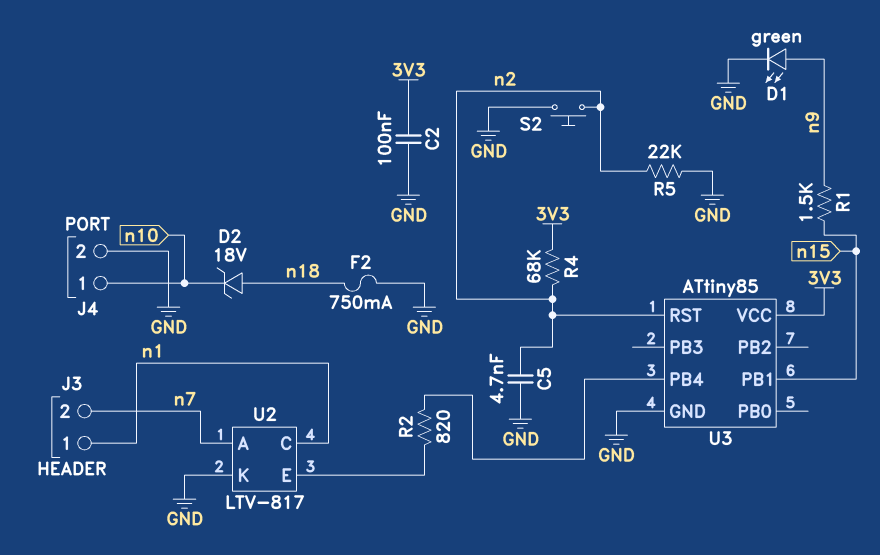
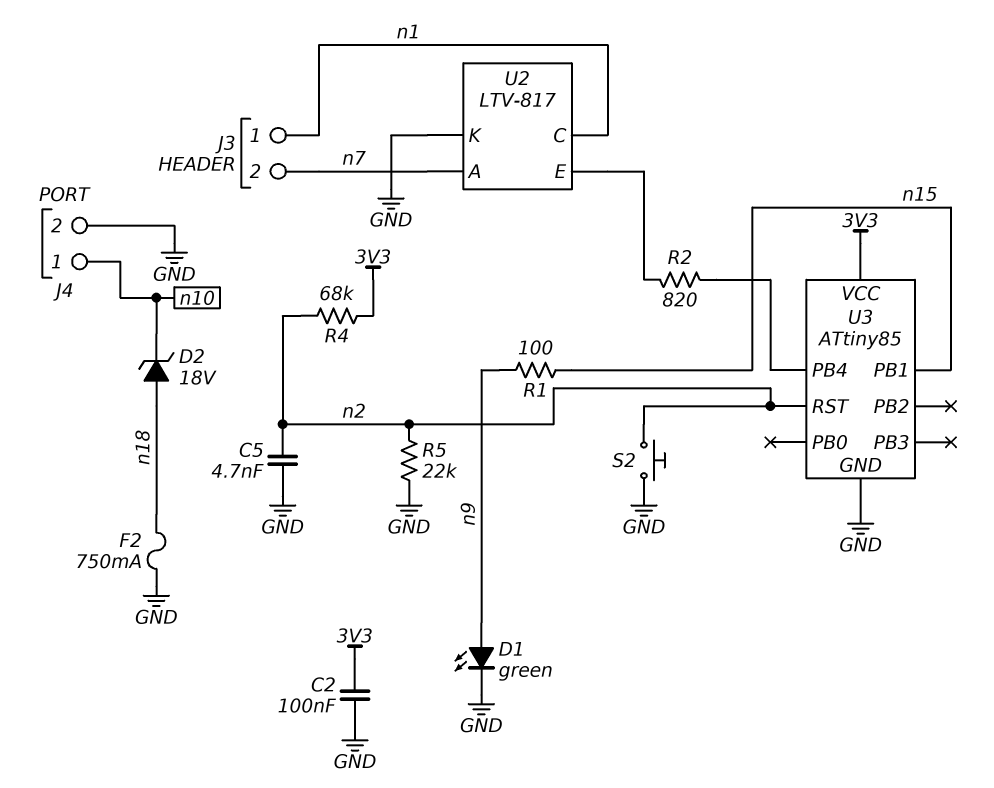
R1: 1.5k (n9, n15) -> 100 (n9, n15)

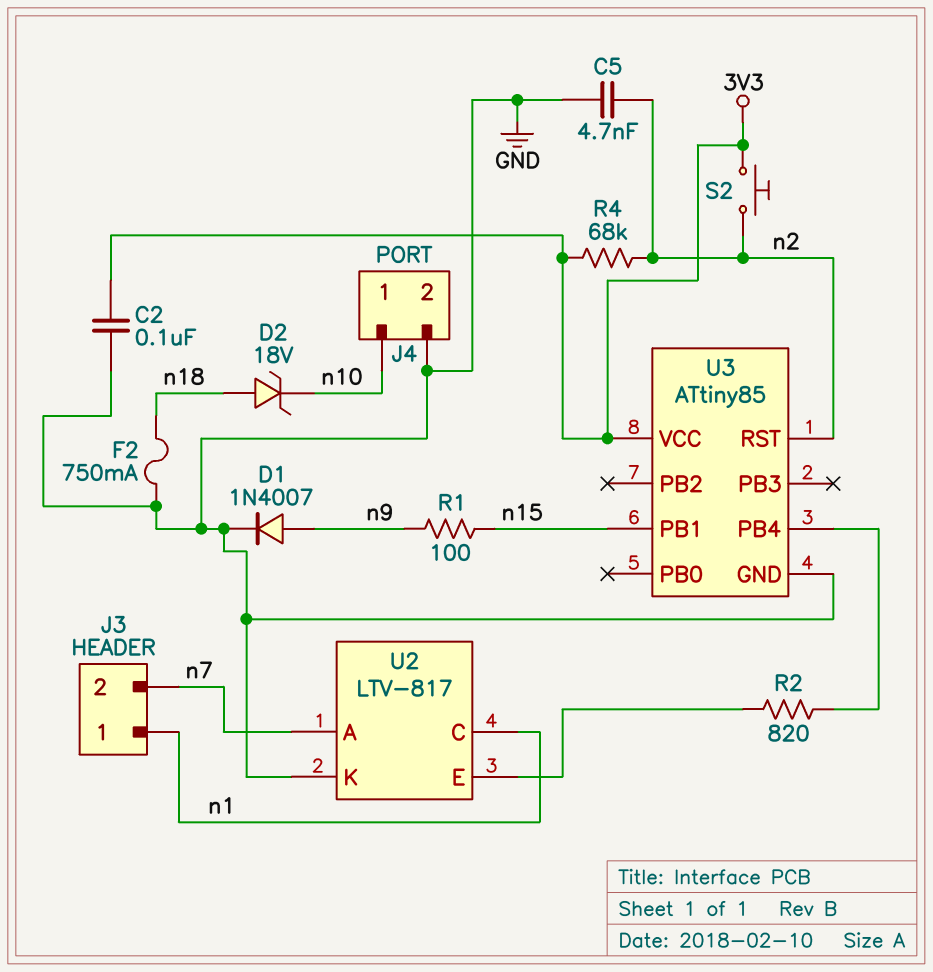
D1: LED green (A n9, K GND) -> diode 1N4007 (A n9, K GND)
R5: 22k (GND, n2) -> none
S2: button (GND, n2) -> button (3V3, n2)

